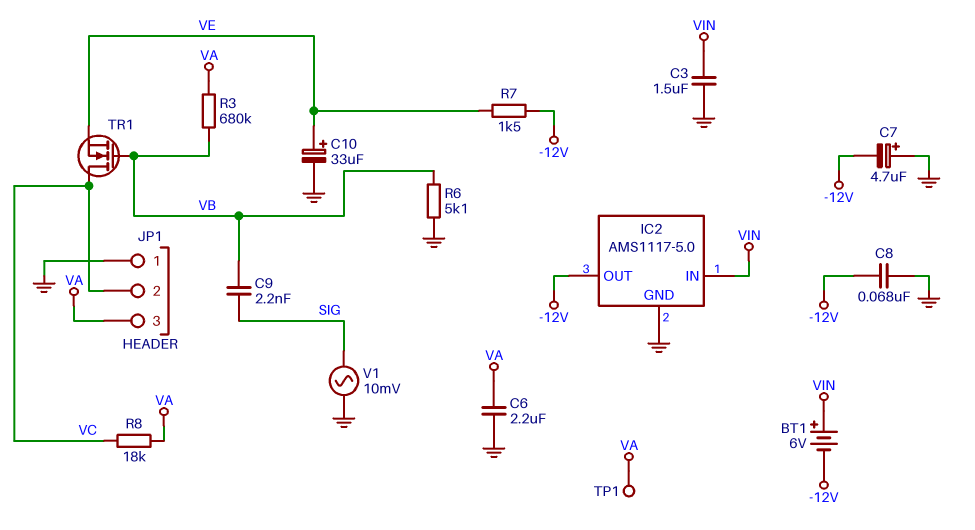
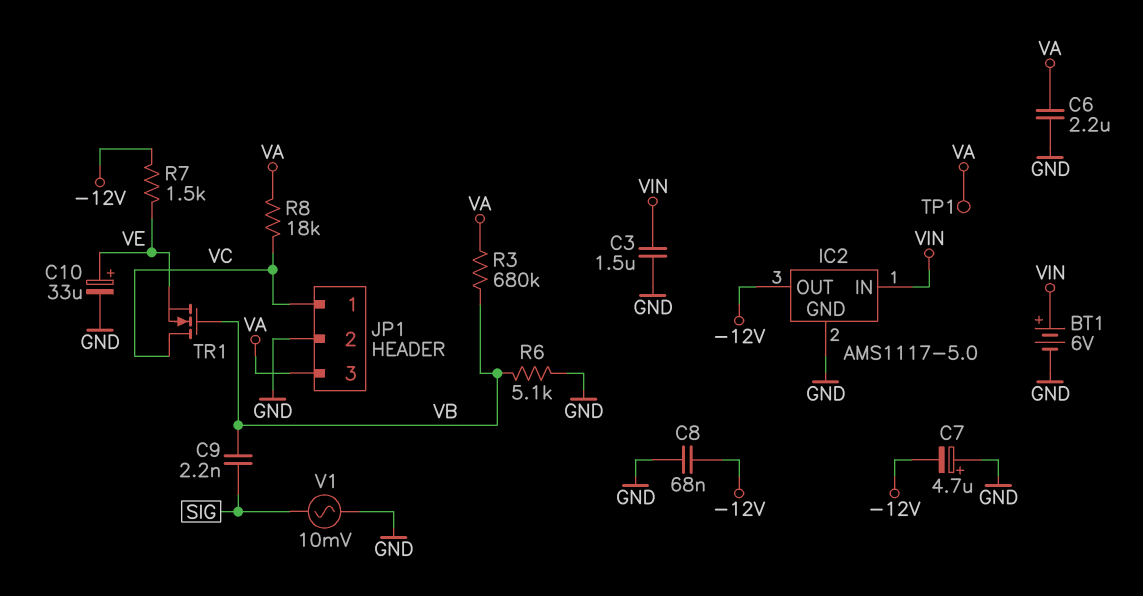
BT1: 6V (plus VIN, minus -12V) -> 6V (plus VIN, minus GND)
JP1 pin 1: GND -> VC
JP1 pin 2: VC -> GND

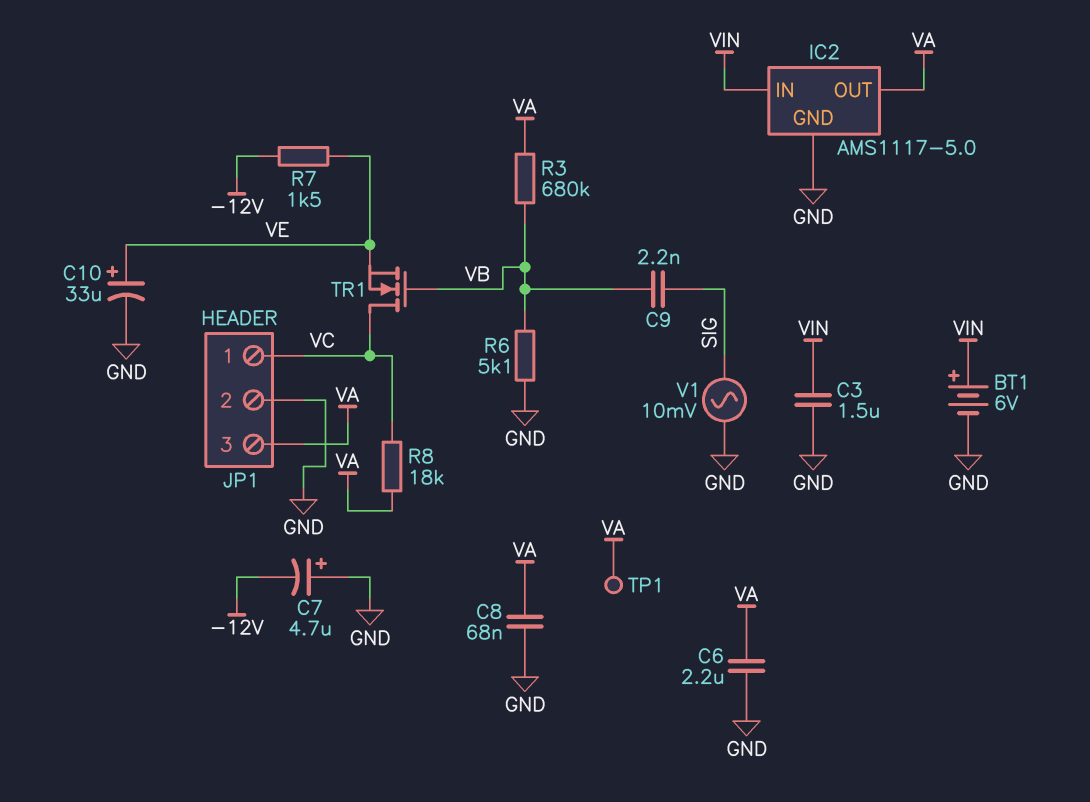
C8: 68nF (-12V, GND) -> 68nF (GND, VA)
IC2 pin OUT: -12V -> VA

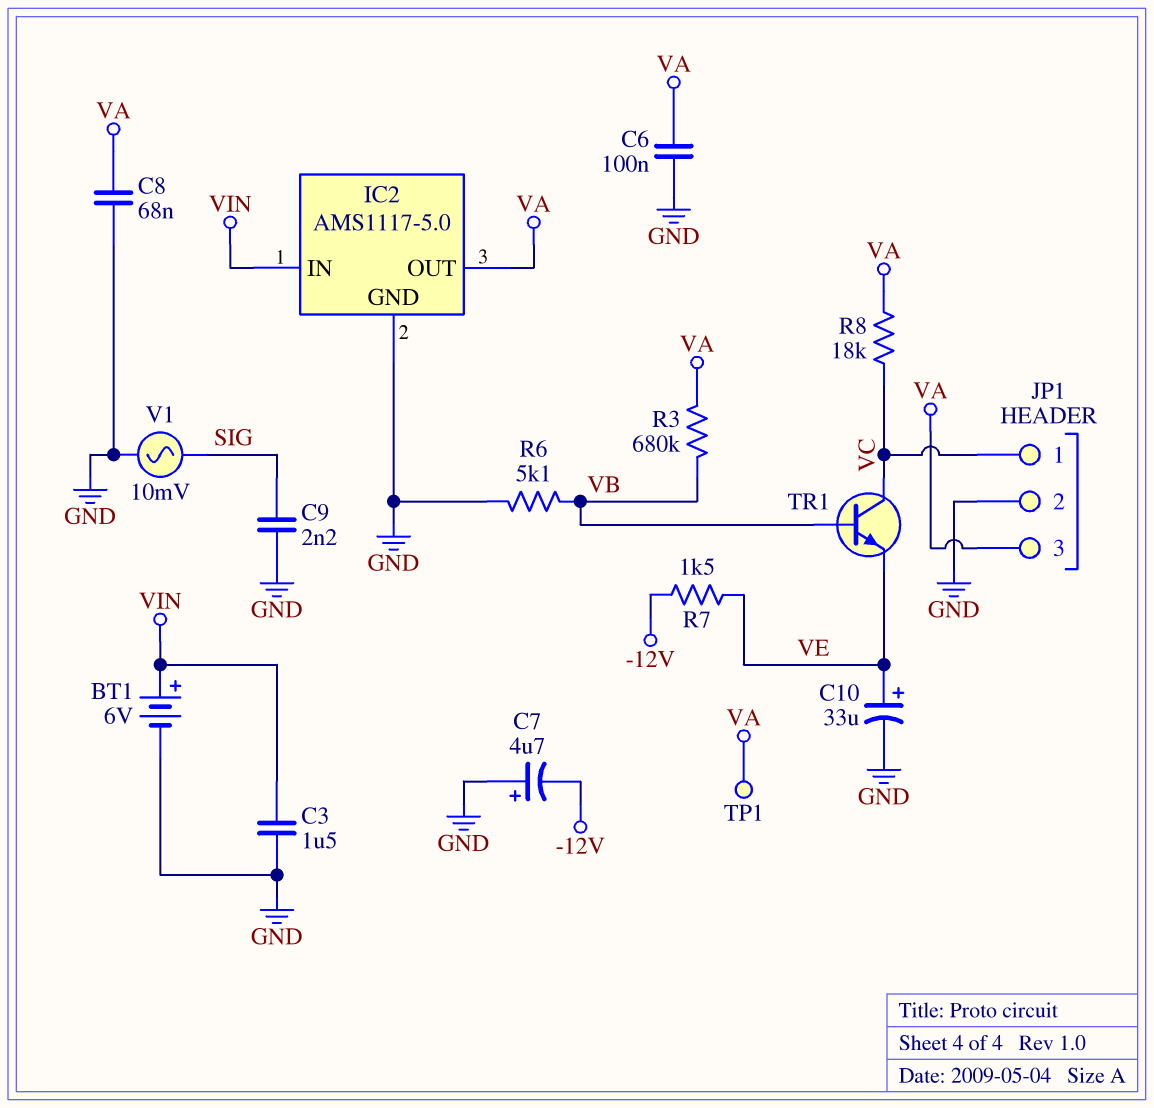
C6: 2.2uF (GND, VA) -> 100nF (GND, VA)
C9: 2.2nF (SIG, VB) -> 2.2nF (GND, SIG)
TR1: NMOS (G VB, D VC, S VE) -> NPN (B VB, C VC, E VE)

